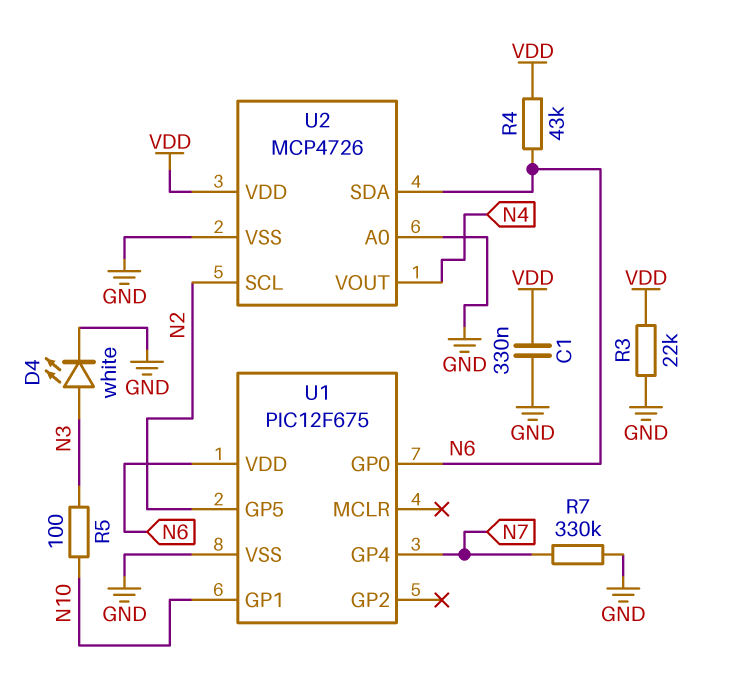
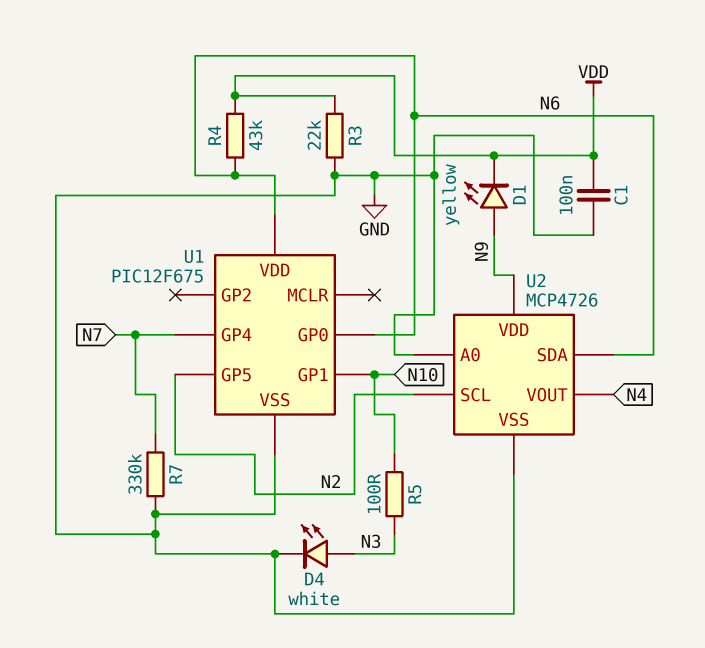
C1: 330nF (GND, VDD) -> 100nF (GND, VDD)
D1: none -> LED yellow (A N9, K VDD)
U2 pin VDD: VDD -> N9

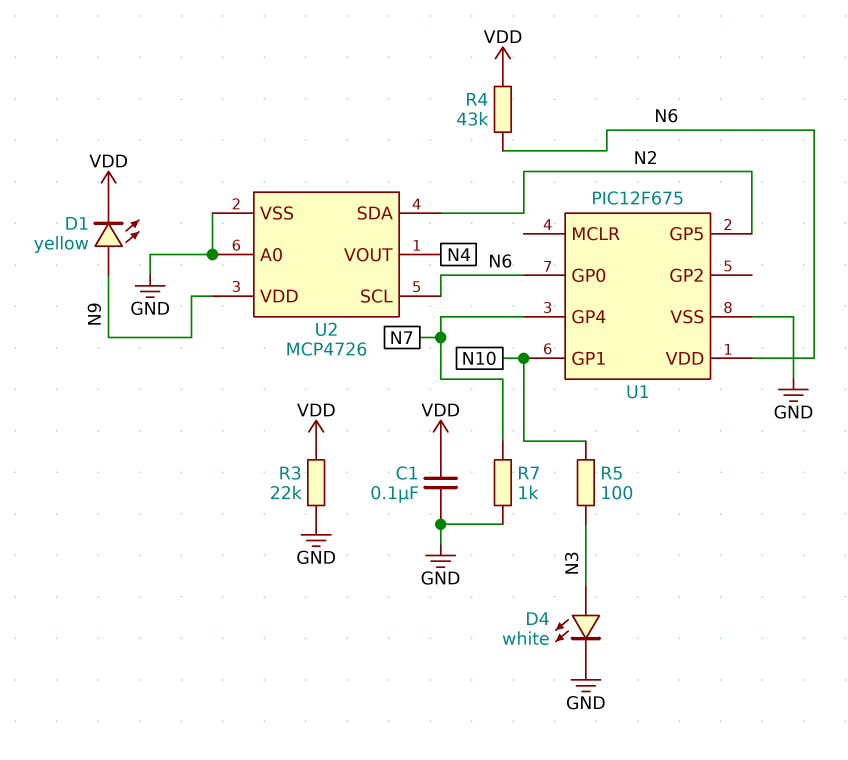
R7: 330k (GND, N7) -> 1k (GND, N7)
U2 pin SCL: N2 -> N6
U2 pin SDA: N6 -> N2

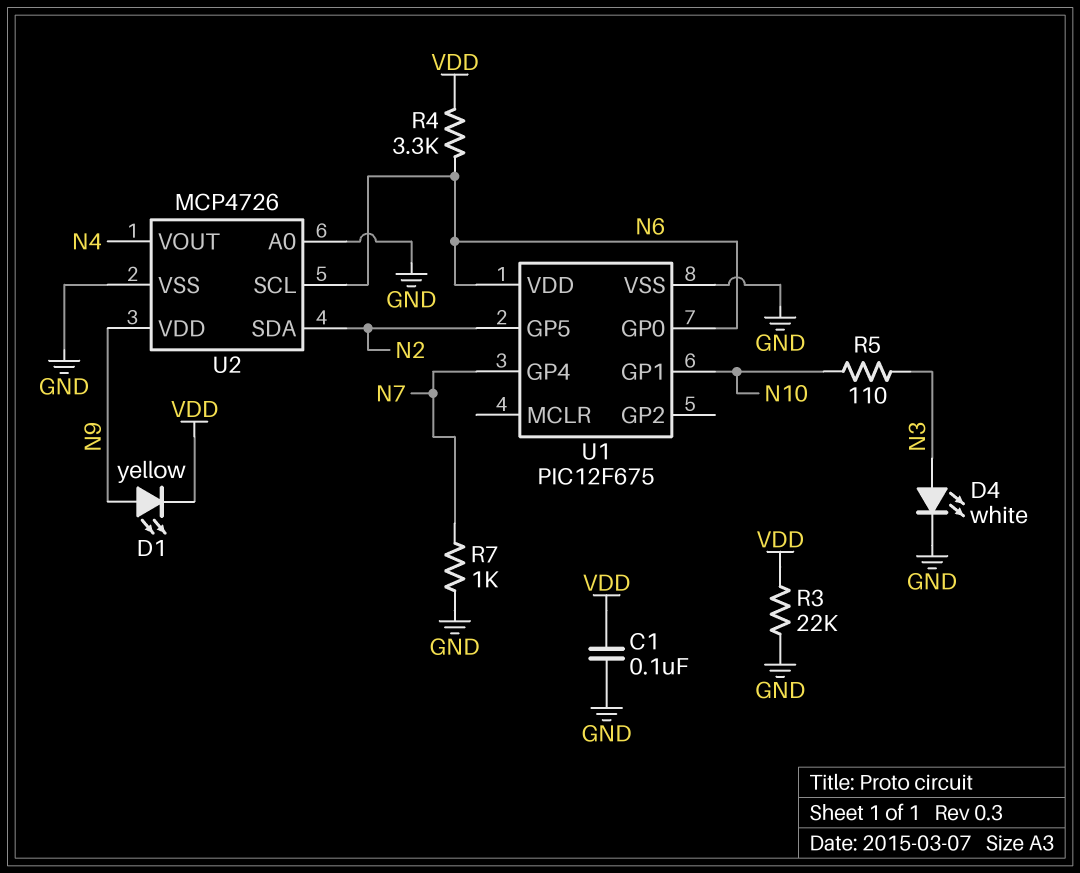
R4: 43k (N6, VDD) -> 3.3k (N6, VDD)
R5: 100 (N3, N10) -> 110 (N3, N10)

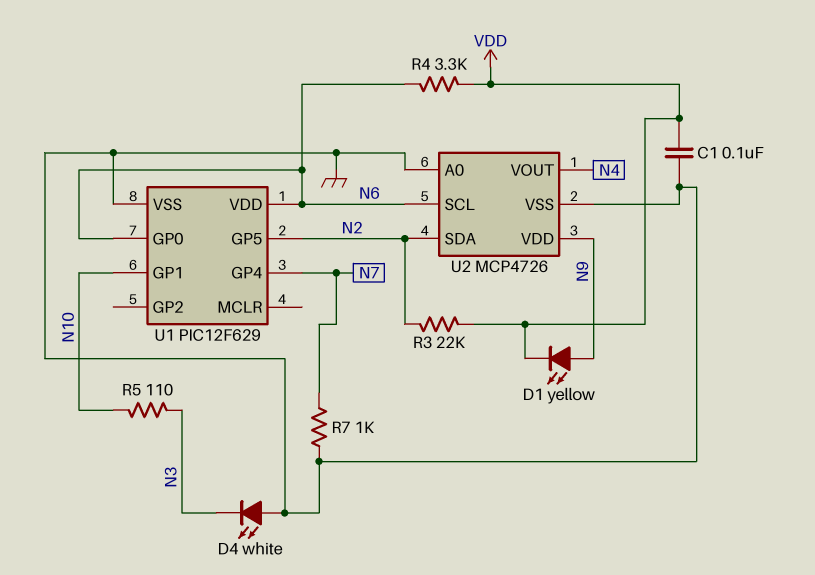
D4: LED white (A N3, K GND) -> LED white (A GND, K N3)
R3: 22k (GND, VDD) -> 22k (N2, VDD)
U1: PIC12F675 -> PIC12F629

